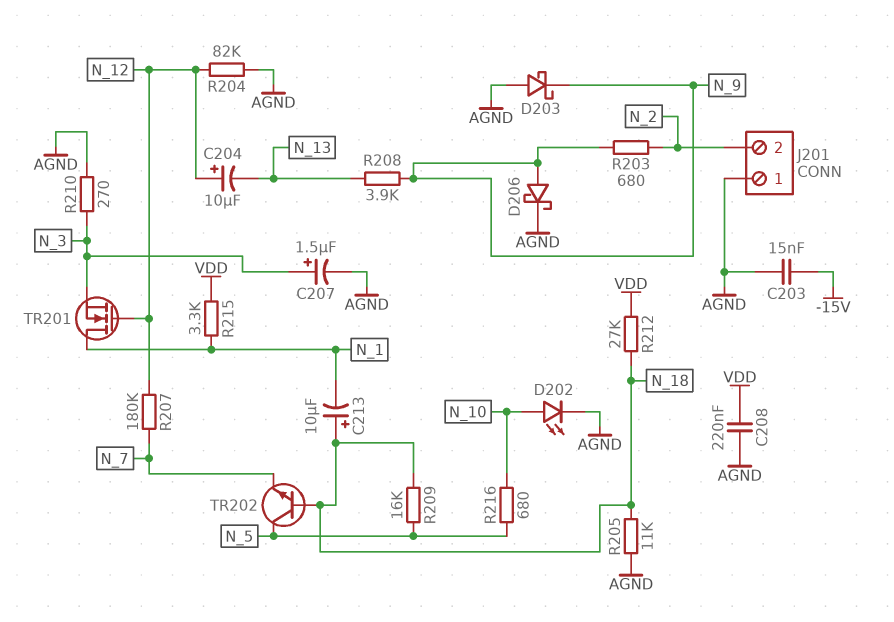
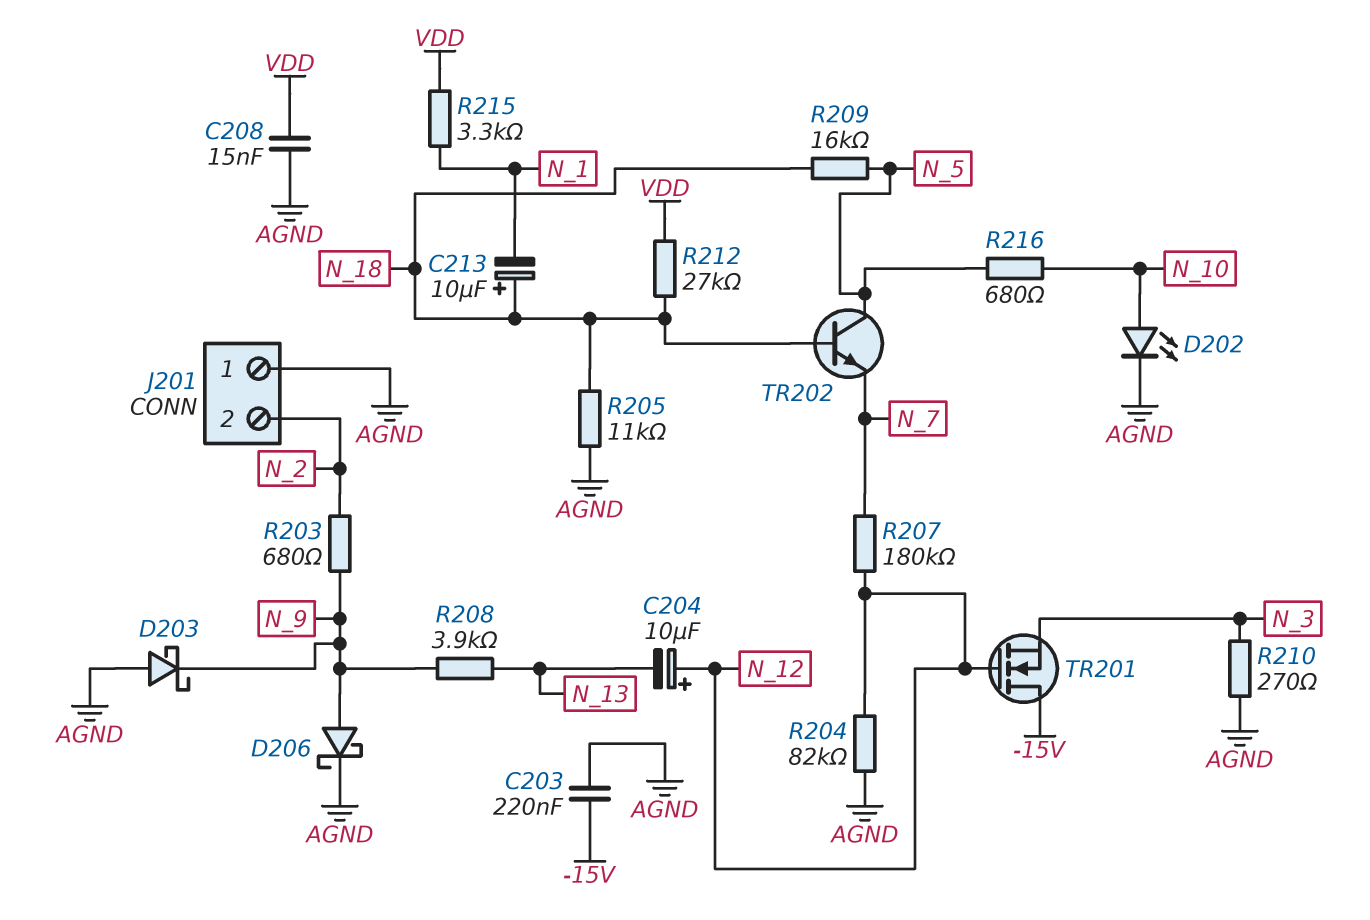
C203: 15nF (-15V, AGND) -> 220nF (-15V, AGND)
C207: 1.5uF (plus N_3, minus AGND) -> none
C208: 220nF (AGND, VDD) -> 15nF (AGND, VDD)
TR201: NMOS (G N_12, D N_1, S N_3) -> NMOS (G N_12, D -15V, S N_3)

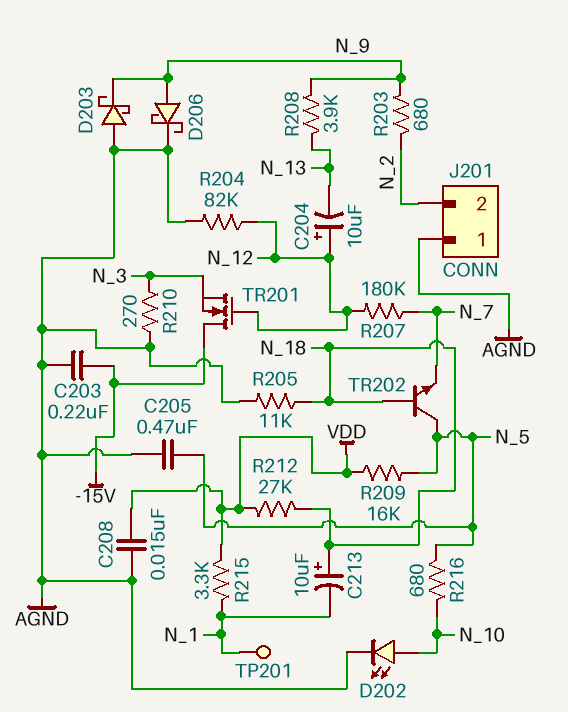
C205: none -> 470nF (AGND, N_5)
R209: 16k (N_5, N_18) -> 16k (N_5, VDD)
TP201: none -> test point (N_1)

